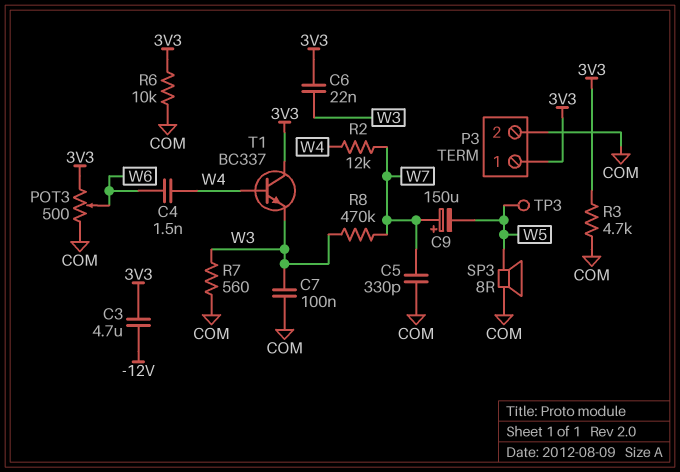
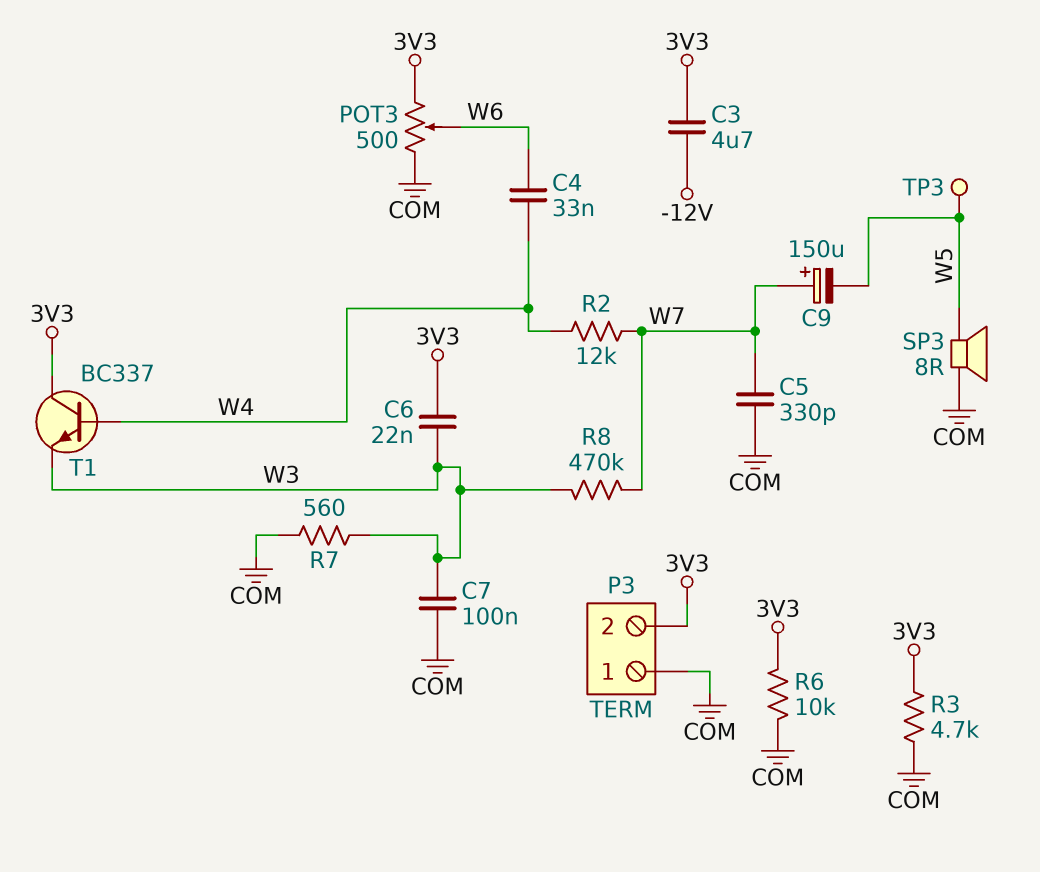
C4: 1.5nF (W4, W6) -> 33nF (W4, W6)
P3 pin 1: 3V3 -> COM
P3 pin 2: COM -> 3V3

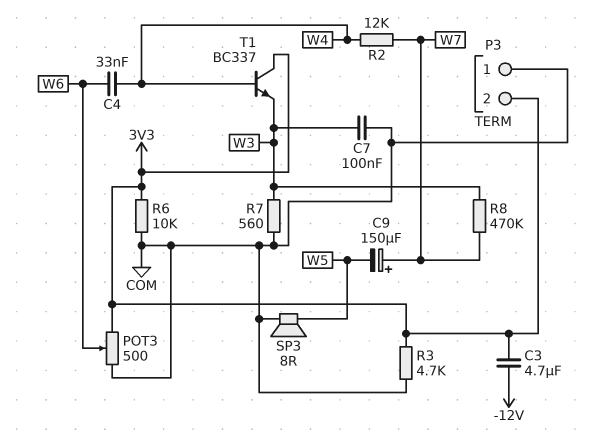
C5: 330pF (COM, W7) -> none
C6: 22nF (3V3, W3) -> none
TP3: test point (W5) -> none

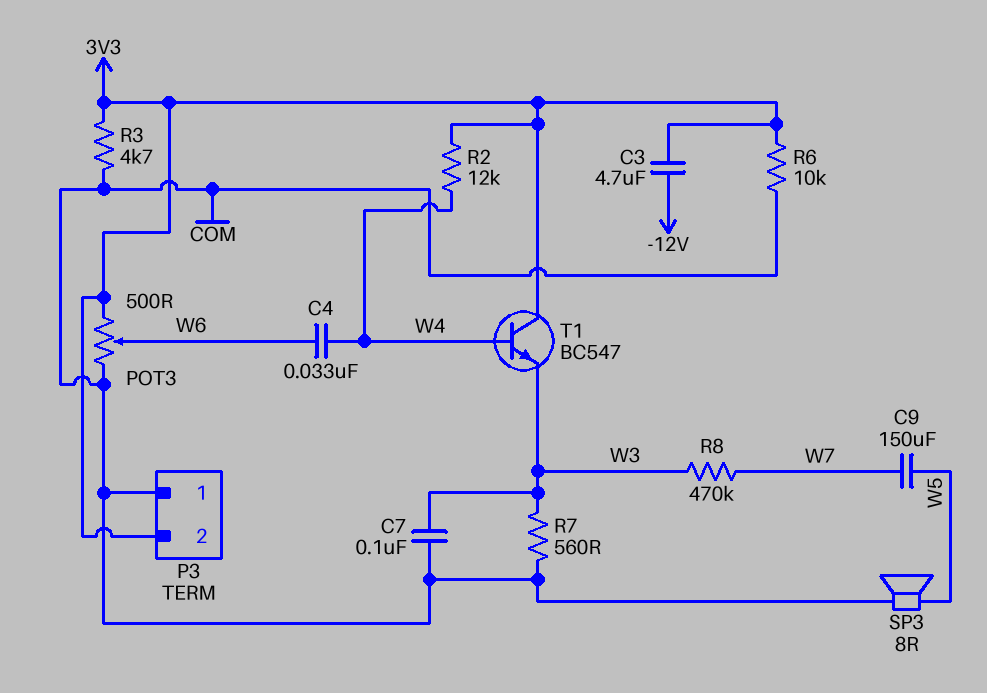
C9: 150uF (plus W7, minus W5) -> 150uF (W5, W7)
R2: 12k (W4, W7) -> 12k (3V3, W4)
T1: NPN BC337 (B W4, C 3V3, E W3) -> NPN BC547 (B W4, C 3V3, E W3)

